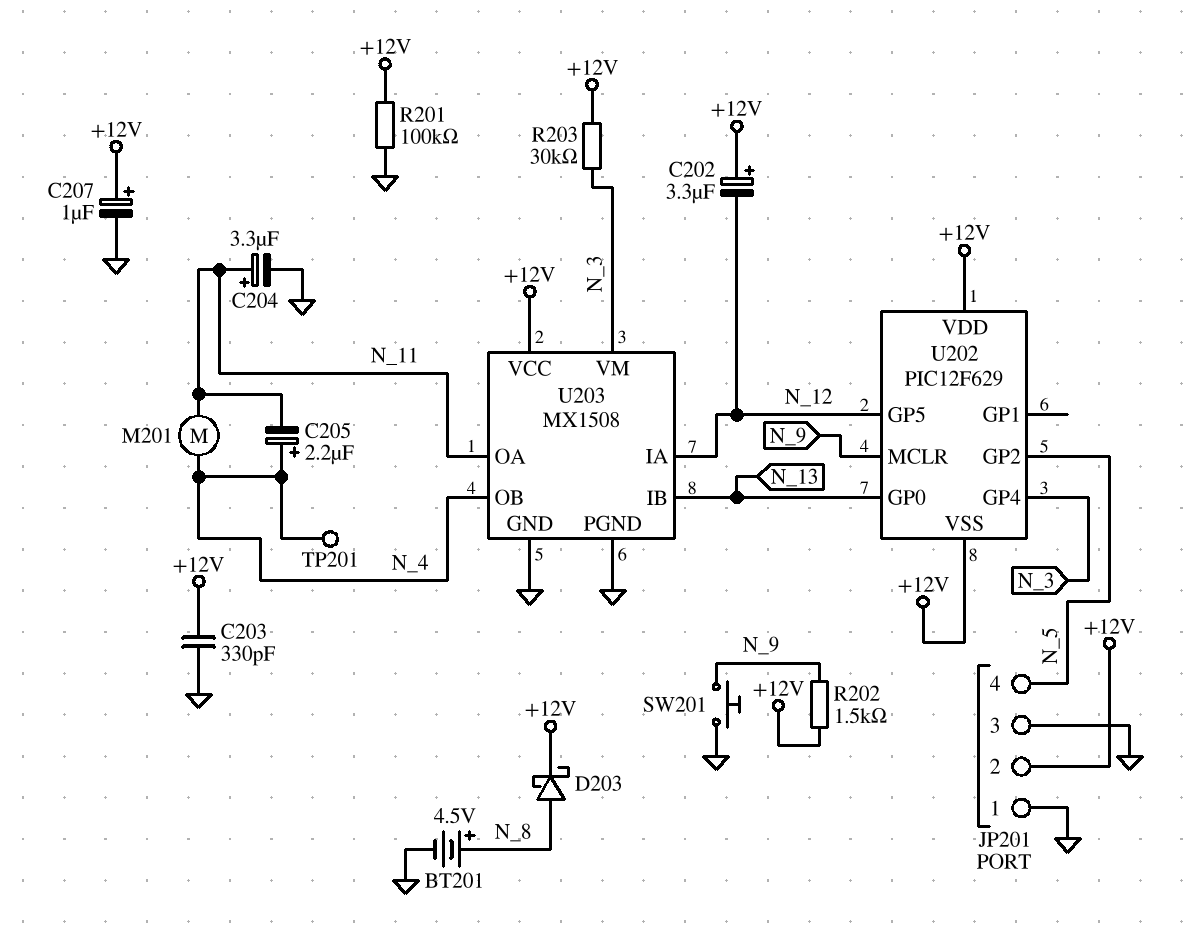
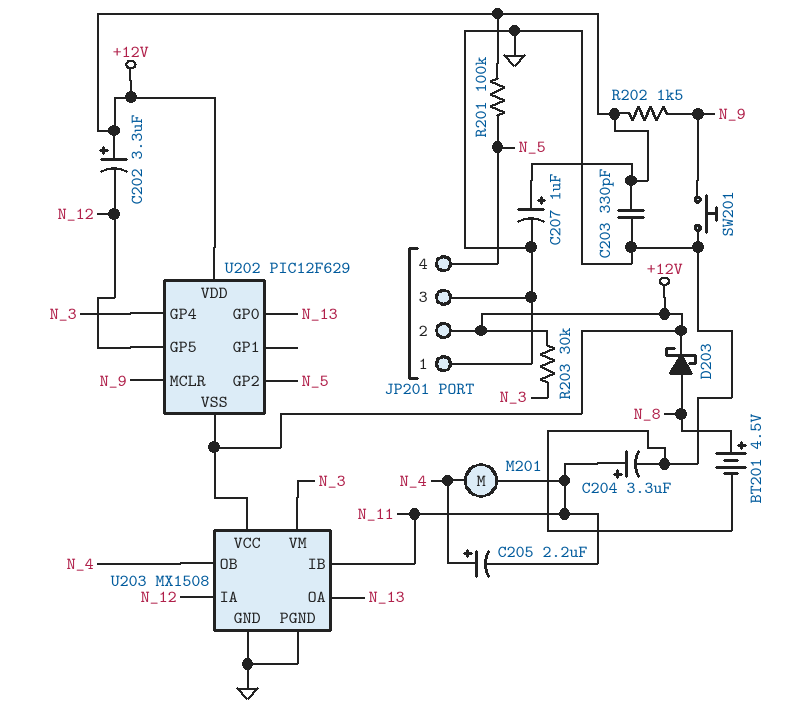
R201: 100k (+12V, GND) -> 100k (+12V, N_5)
TP201: test point (N_4) -> none
U203 pin IB: N_13 -> N_11
U203 pin OA: N_11 -> N_13

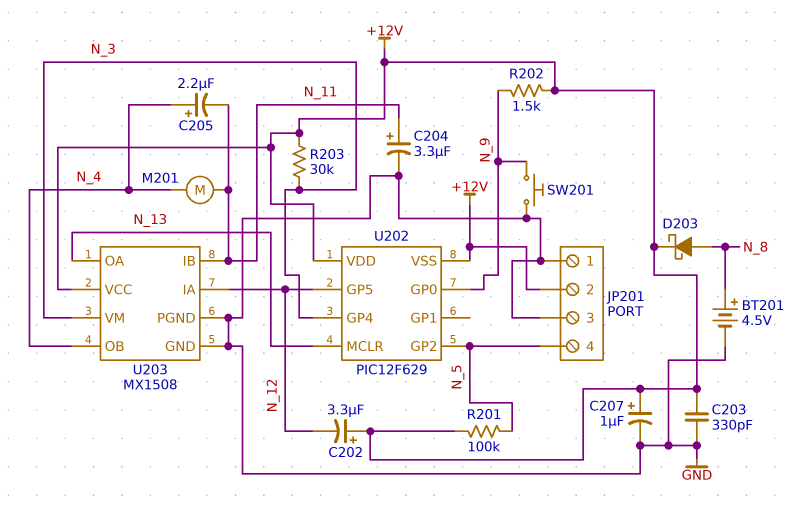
U202 pin GP0: N_13 -> N_9
U202 pin MCLR: N_9 -> N_13

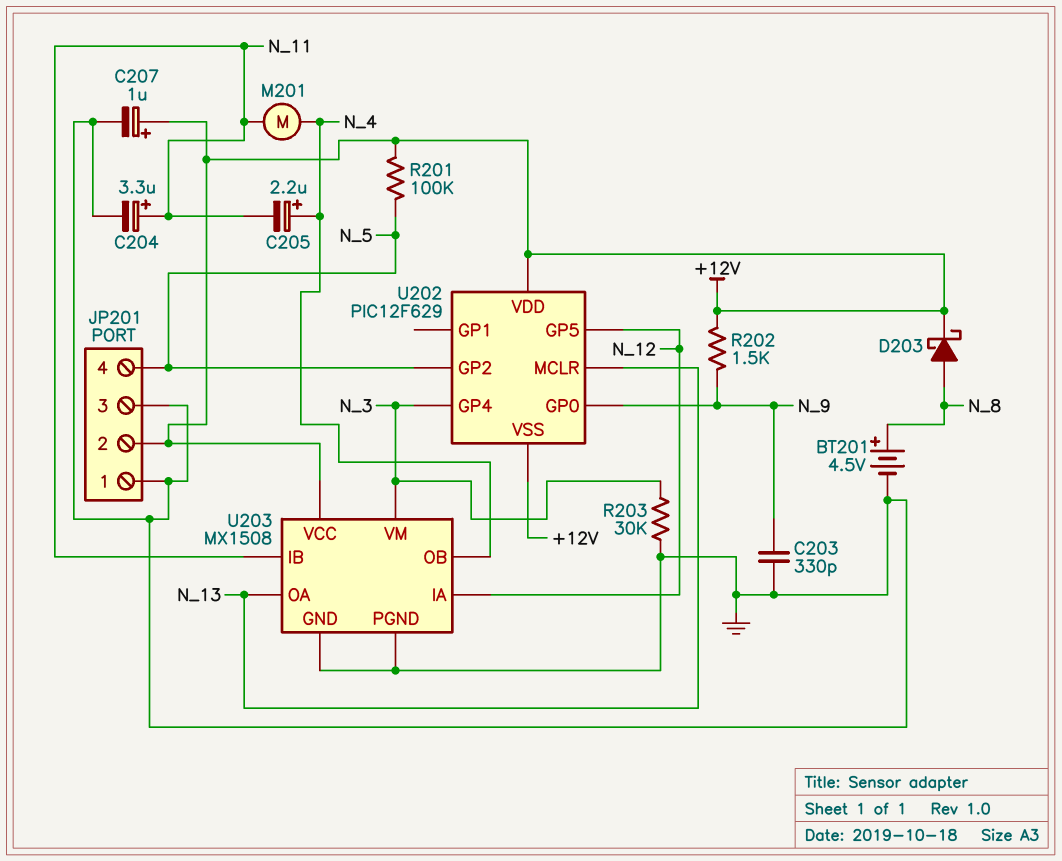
C202: 3.3uF (plus +12V, minus N_12) -> none
C203: 330pF (+12V, GND) -> 330pF (GND, N_9)
R203: 30k (+12V, N_3) -> 30k (GND, N_3)
SW201: button (GND, N_9) -> none

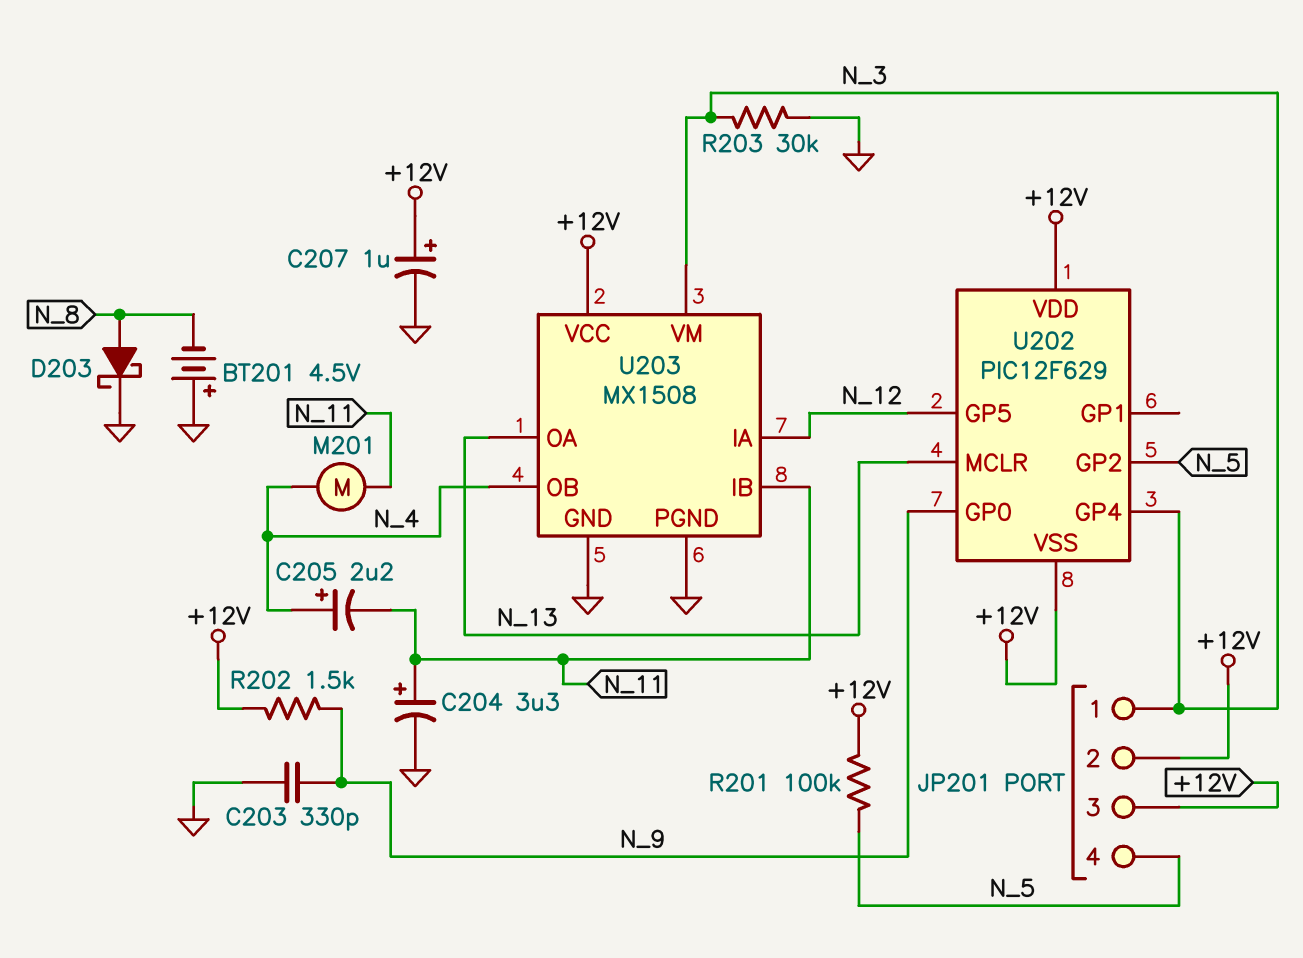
BT201: 4.5V (plus N_8, minus GND) -> 4.5V (plus GND, minus N_8)
D203: schottky (A N_8, K +12V) -> schottky (A N_8, K GND)
JP201 pin 1: GND -> N_3
JP201 pin 3: GND -> +12V

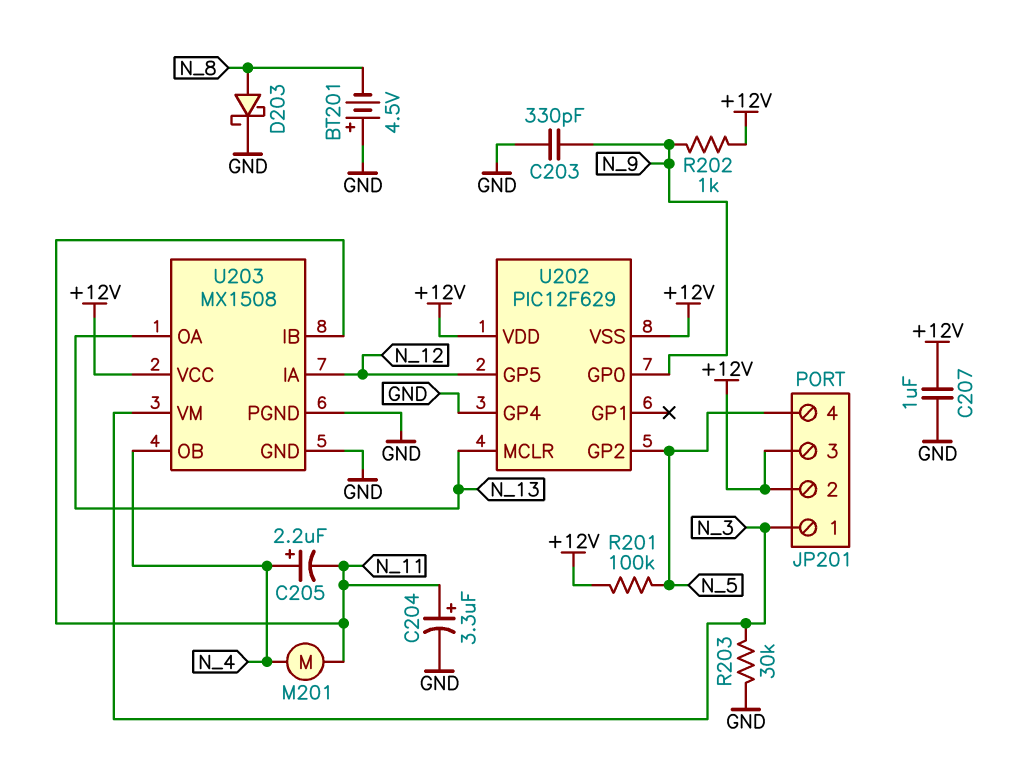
C207: 1uF (plus +12V, minus GND) -> 1uF (+12V, GND)
R202: 1.5k (+12V, N_9) -> 1k (+12V, N_9)
U202 pin GP4: N_3 -> GND

